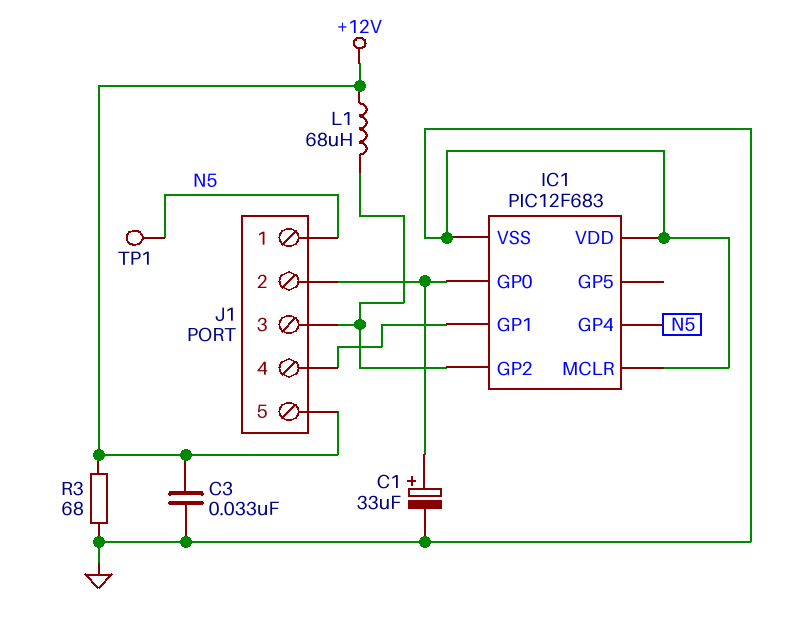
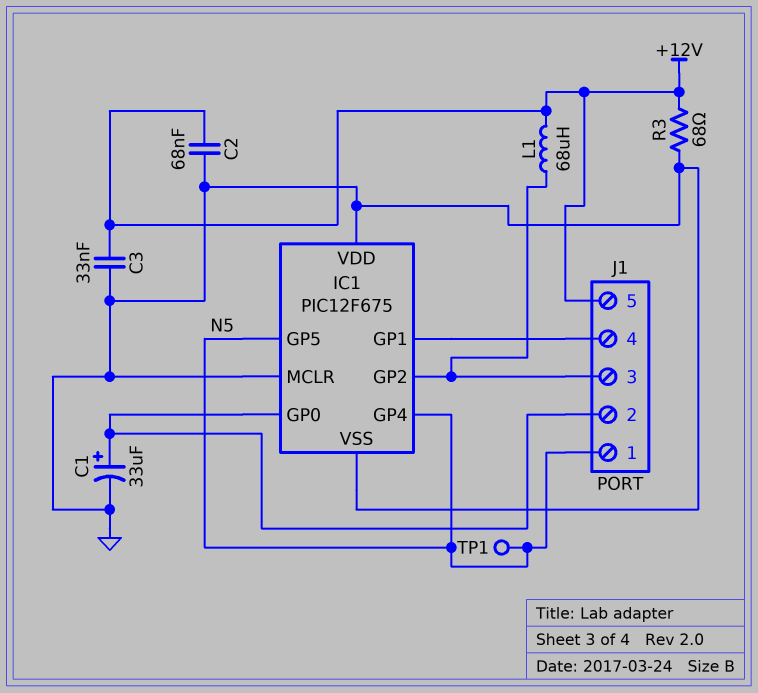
C2: none -> 68nF (+12V, GND)
IC1: PIC12F683 -> PIC12F675
IC1 pin GP5: none -> N5

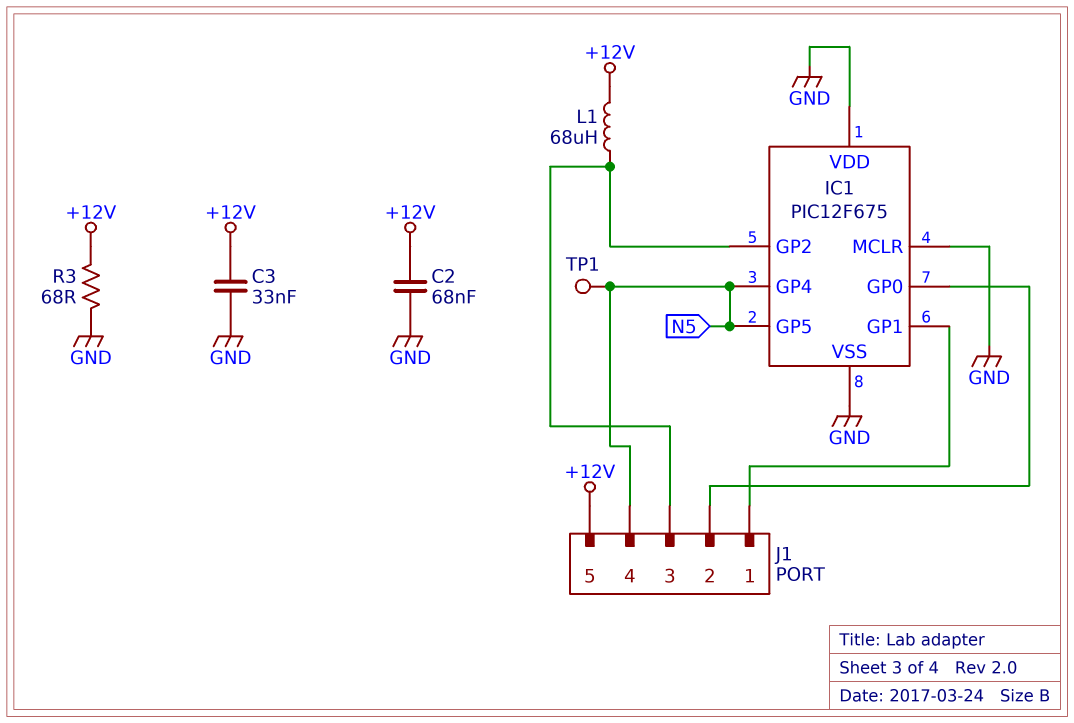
C1: 33uF (plus IC1/GP0, minus GND) -> none
J1 pin 1: N5 -> IC1/GP1
J1 pin 4: IC1/GP1 -> N5

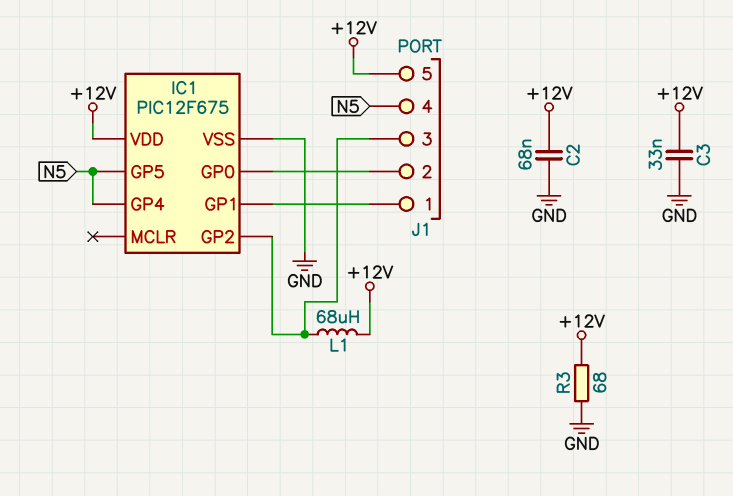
IC1 pin MCLR: GND -> none
IC1 pin VDD: GND -> +12V
TP1: test point (N5) -> none

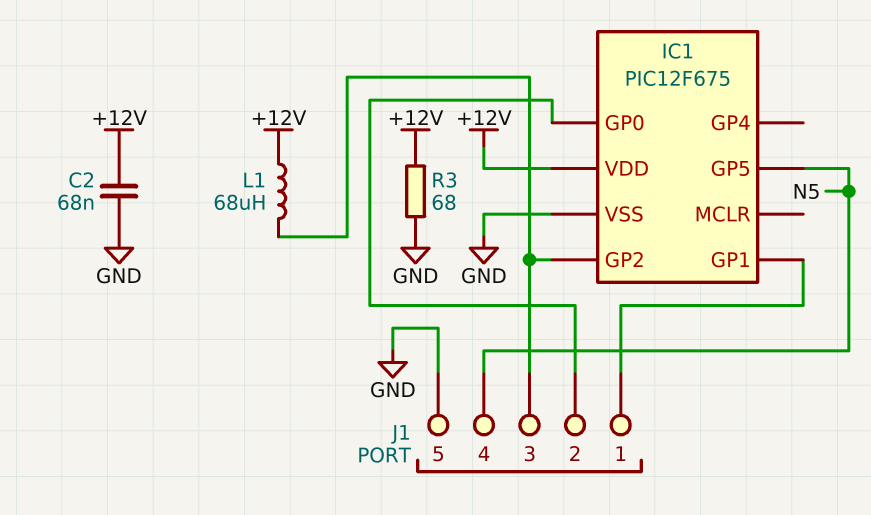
C3: 33nF (+12V, GND) -> none
IC1 pin GP4: N5 -> none
J1 pin 5: +12V -> GND

